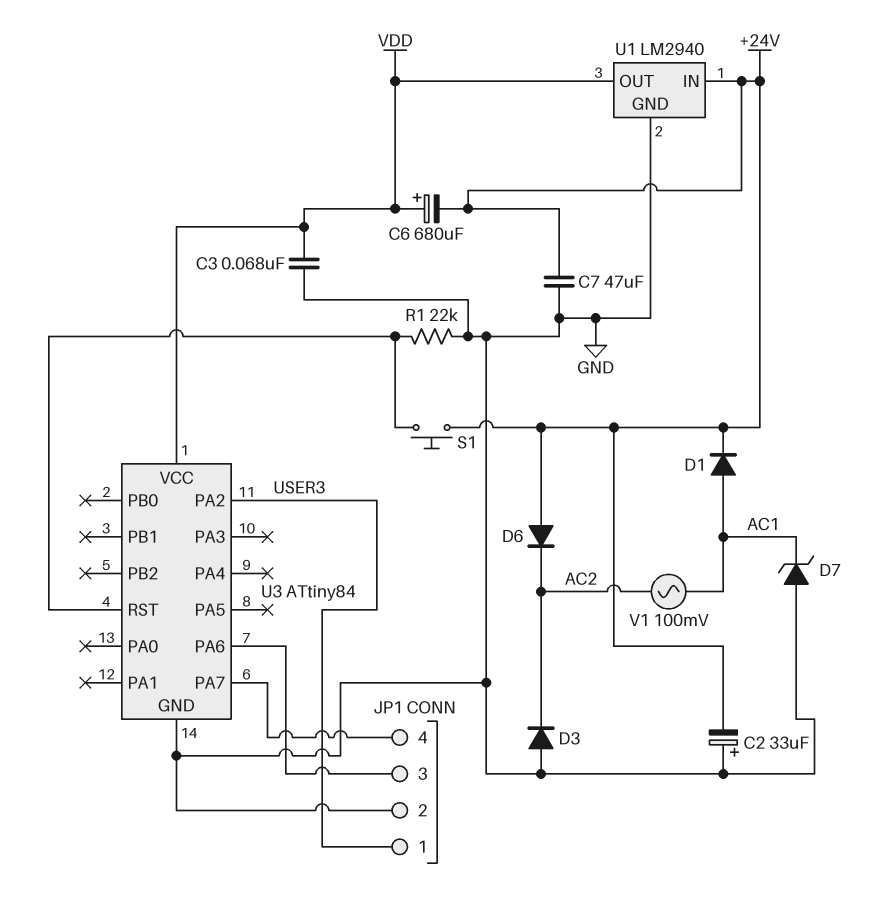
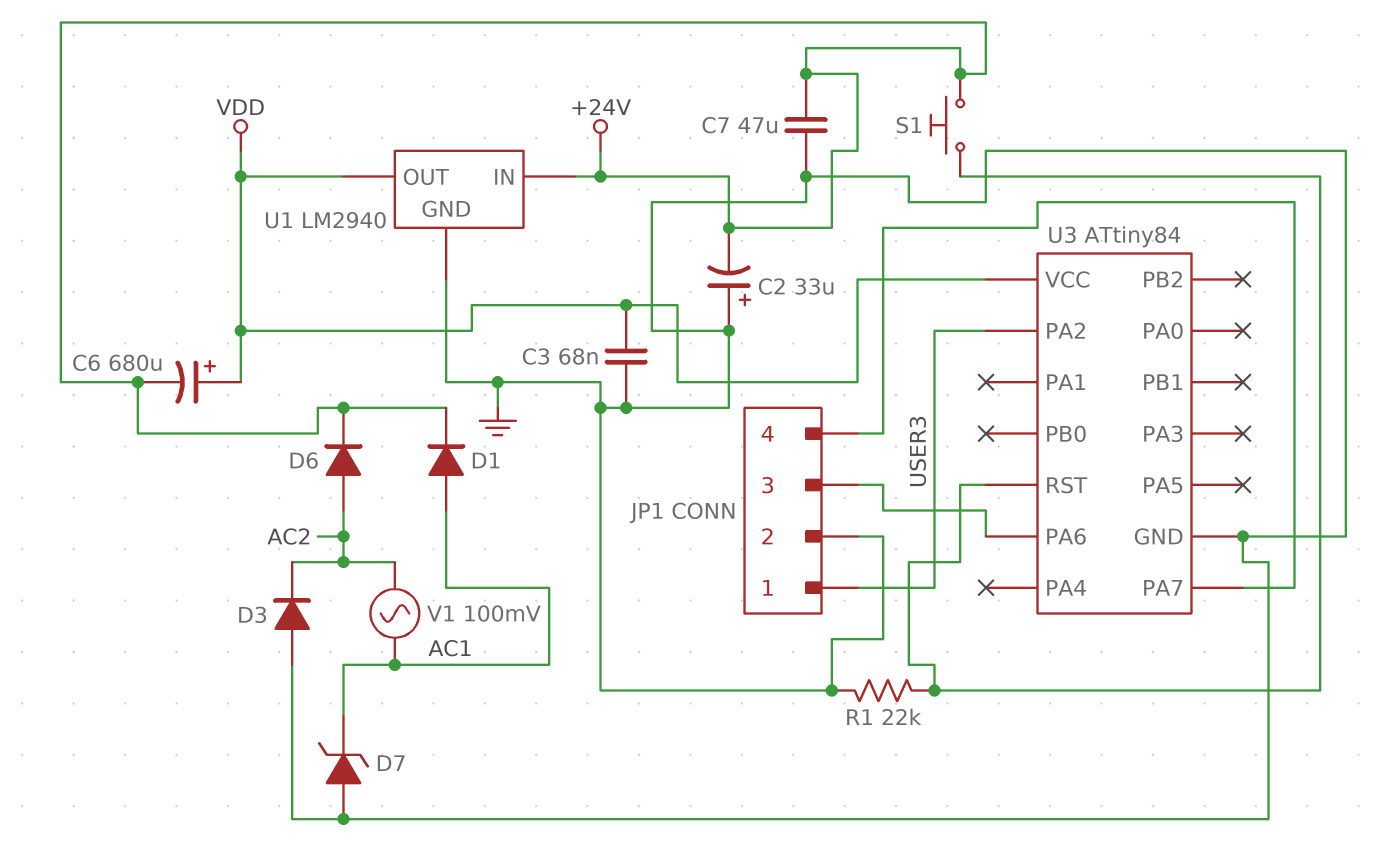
D6: diode (A +24V, K AC2) -> diode (A AC2, K +24V)

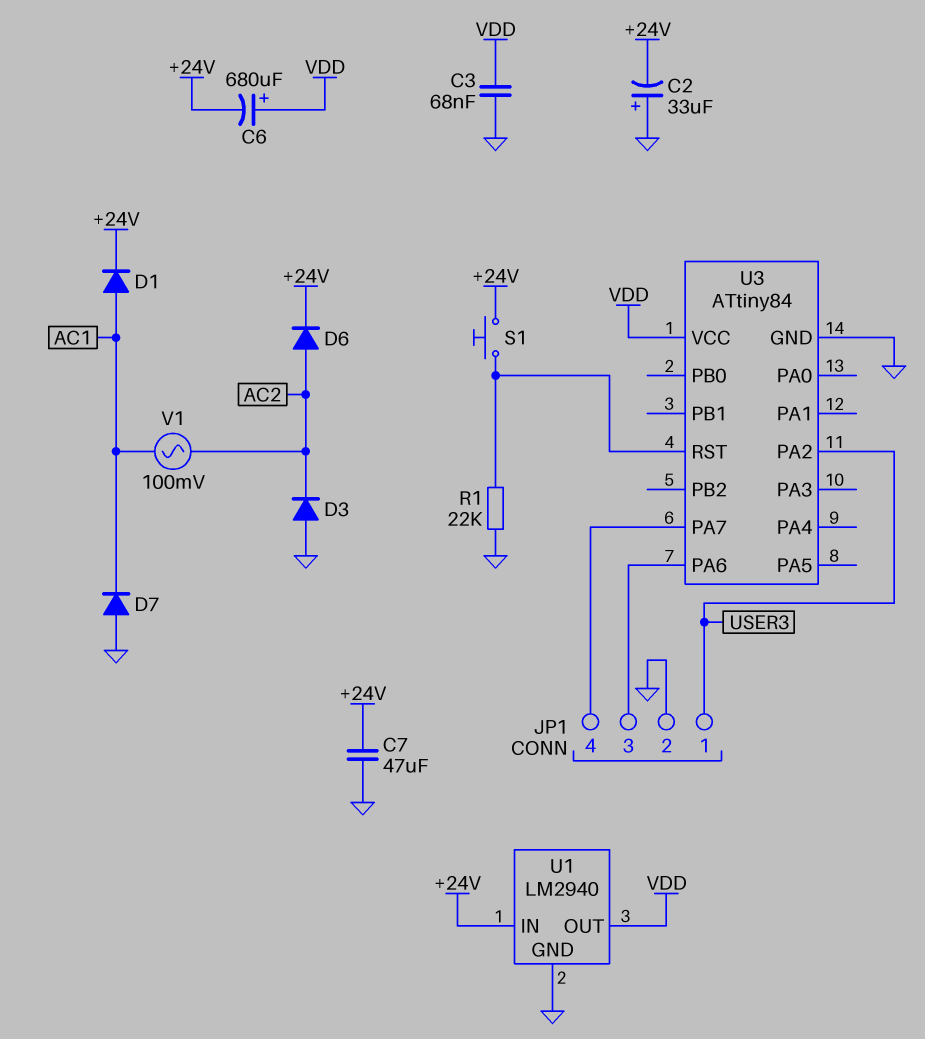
D7: zener (A GND, K AC1) -> diode (A GND, K AC1)

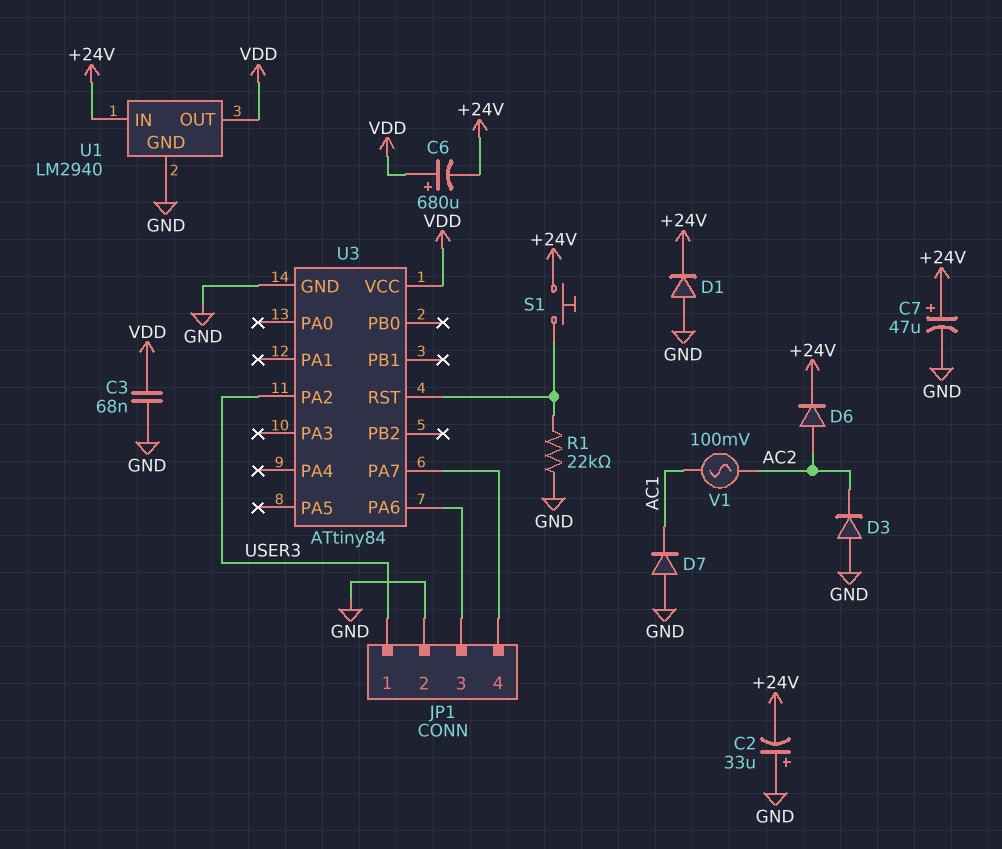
C7: 47uF (+24V, GND) -> 47uF (plus +24V, minus GND)
D1: diode (A AC1, K +24V) -> diode (A GND, K +24V)

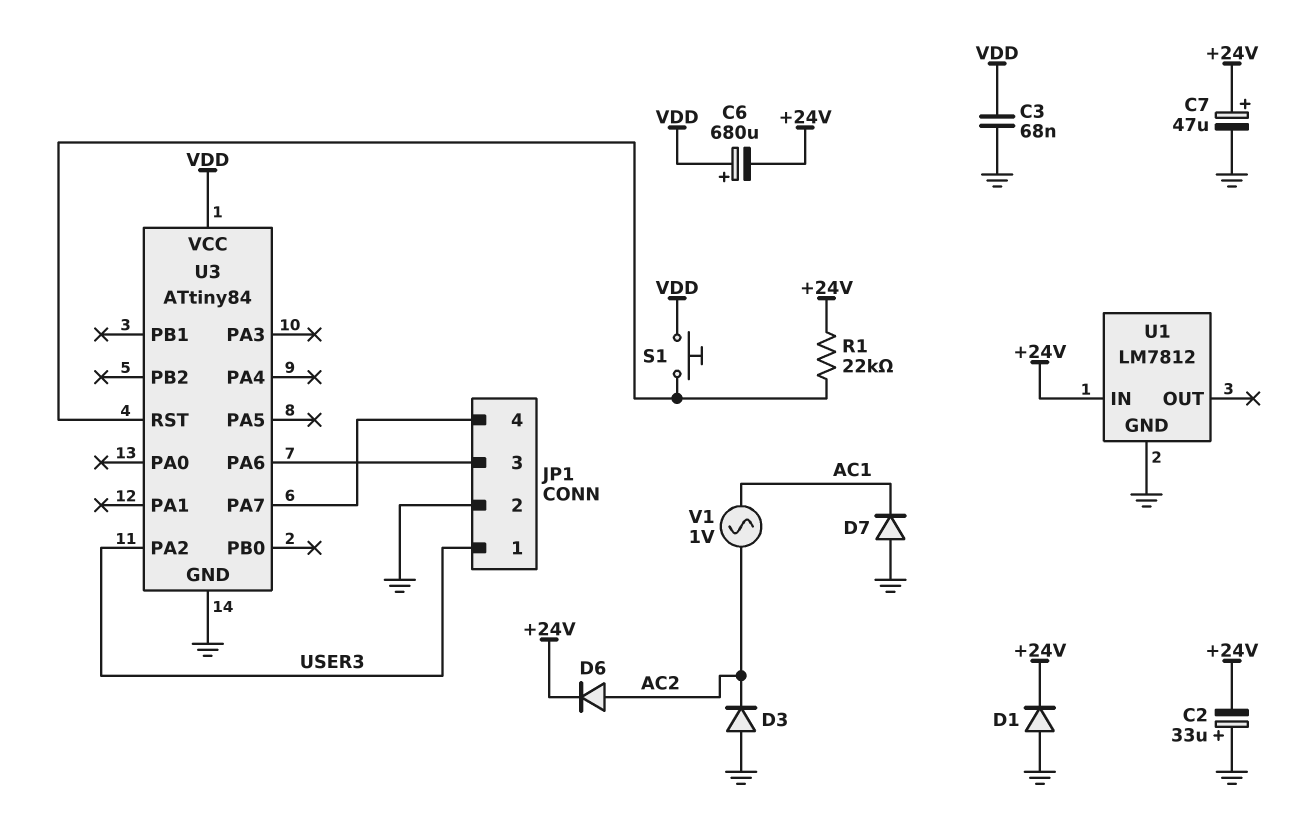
R1: 22k (GND, U3/RST) -> 22k (+24V, U3/RST)
S1: button (+24V, U3/RST) -> button (U3/RST, VDD)
U1: LM2940 -> LM7812
U1 pin OUT: VDD -> none
V1: AC 100mV (AC1, AC2) -> AC 1V (AC1, AC2)

